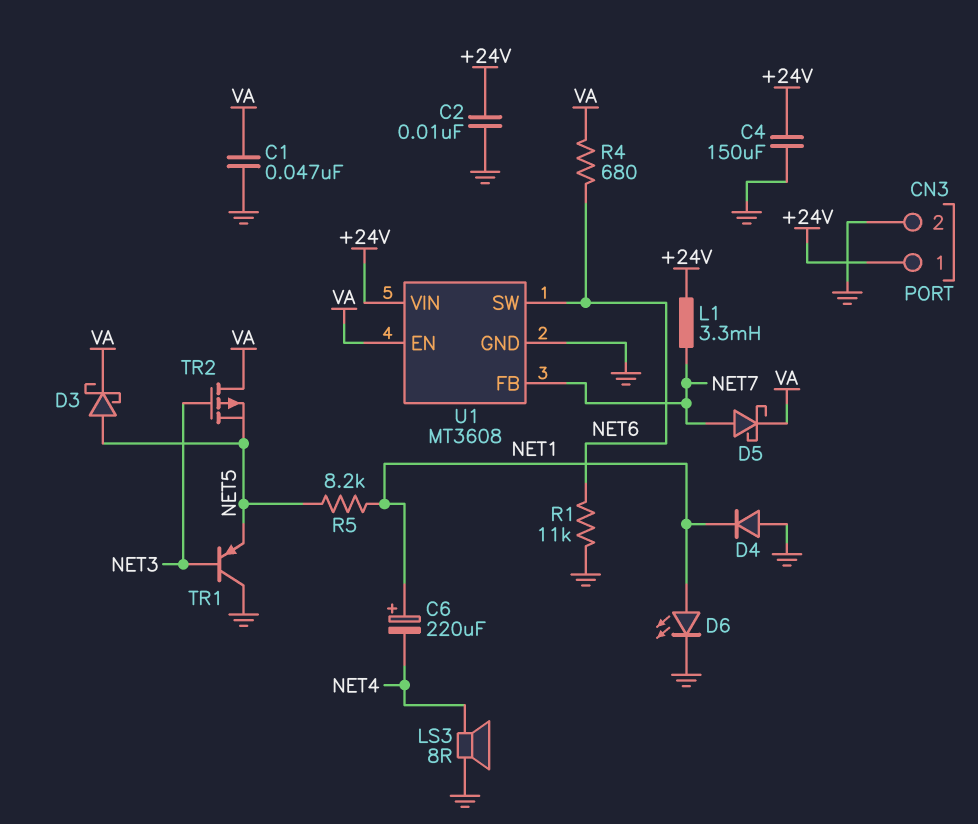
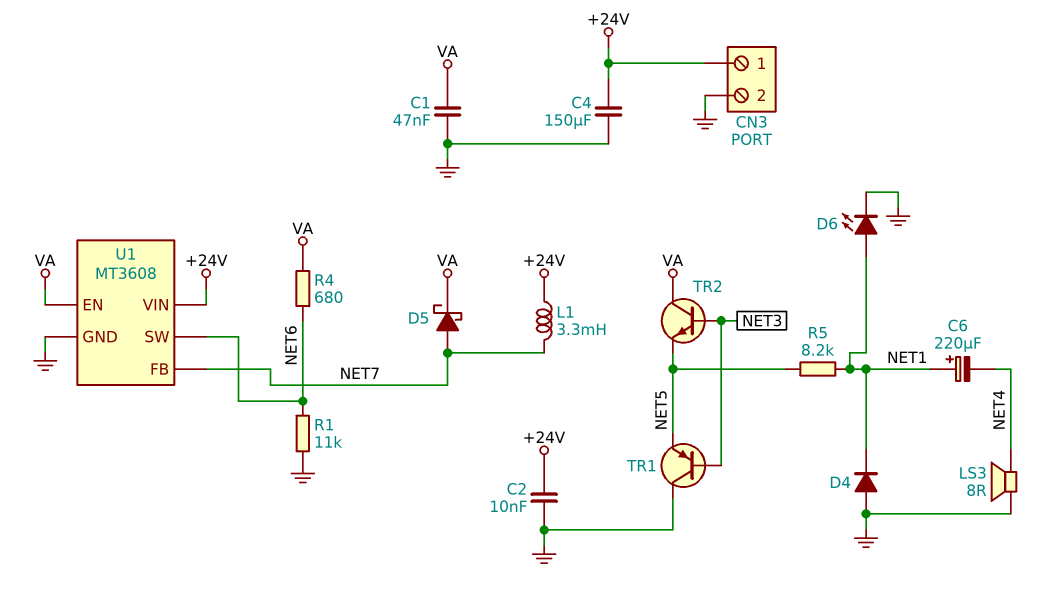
D3: schottky (A NET5, K VA) -> none
TR2: PMOS (G NET3, D VA, S NET5) -> NPN (B NET3, C VA, E NET5)

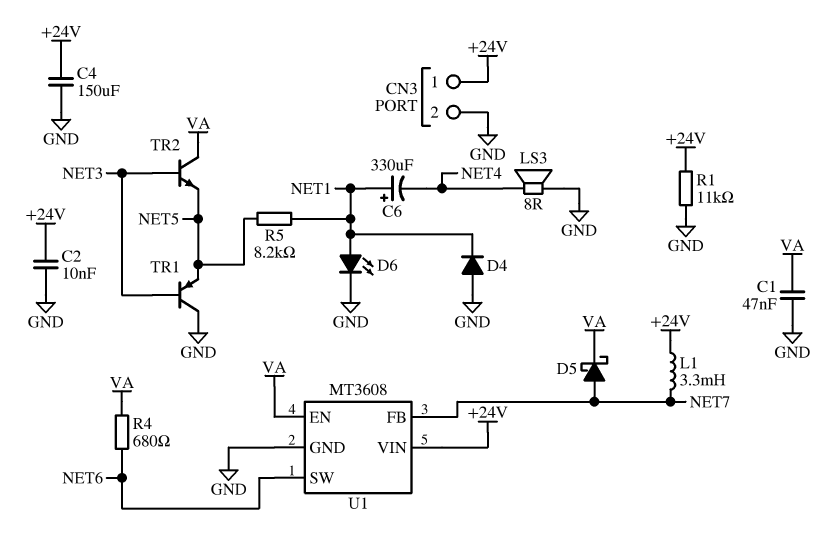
C6: 220uF (plus NET1, minus NET4) -> 330uF (plus NET1, minus NET4)
R1: 11k (GND, NET6) -> 11k (+24V, GND)

